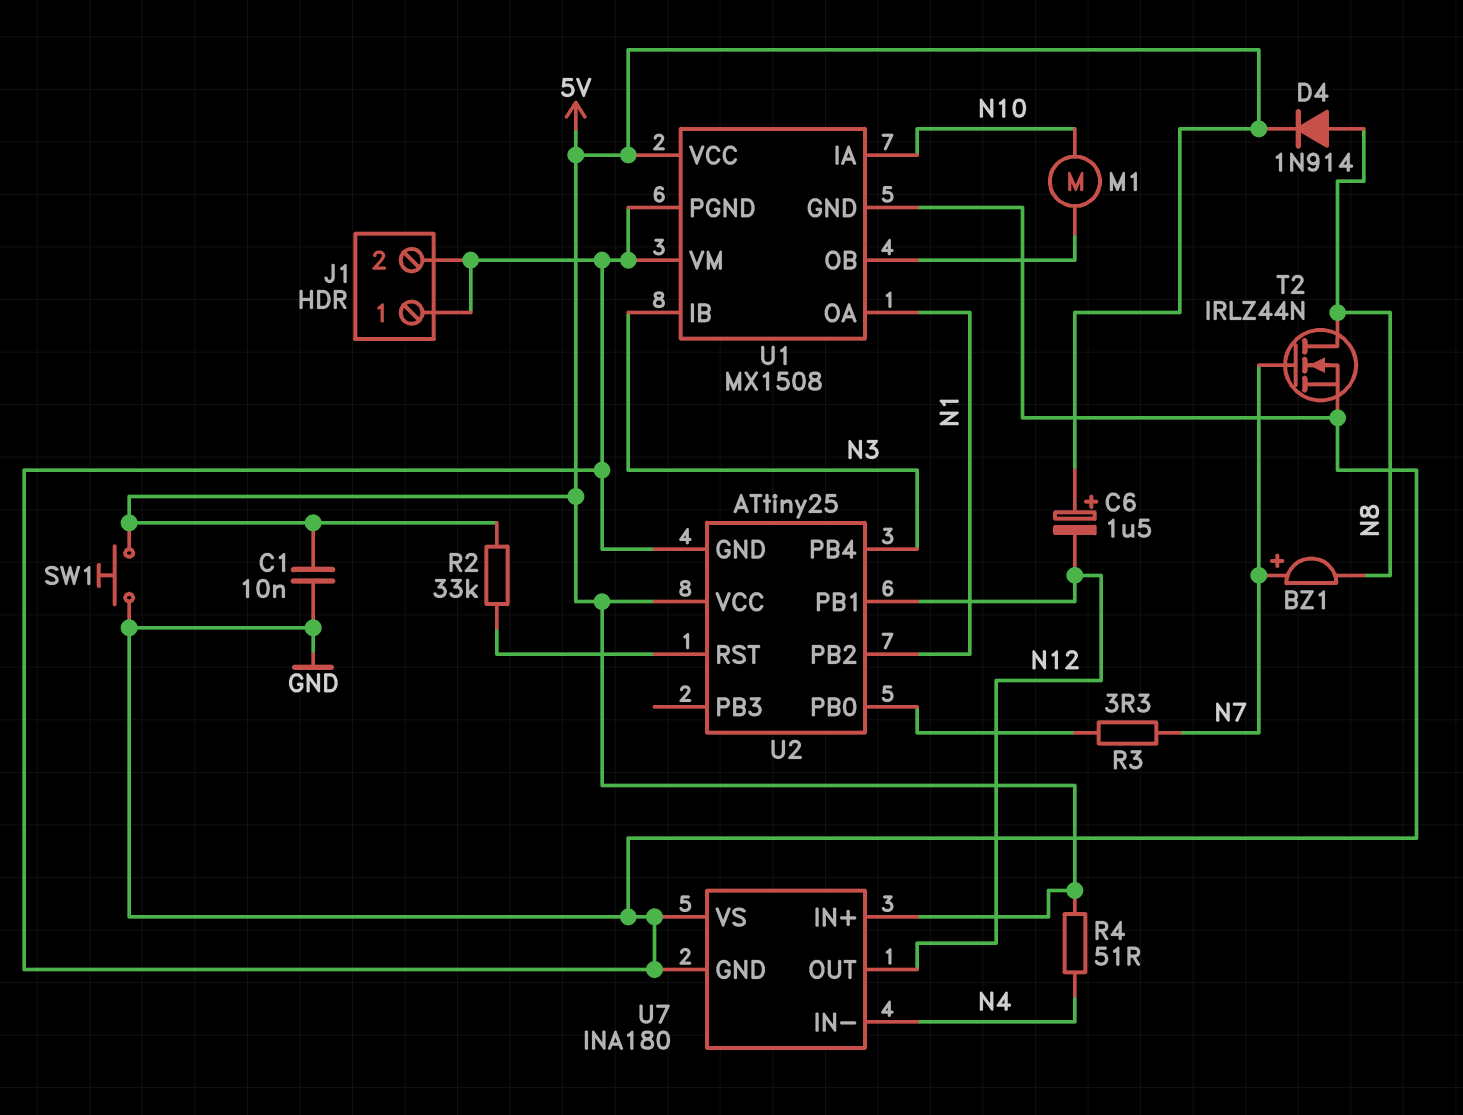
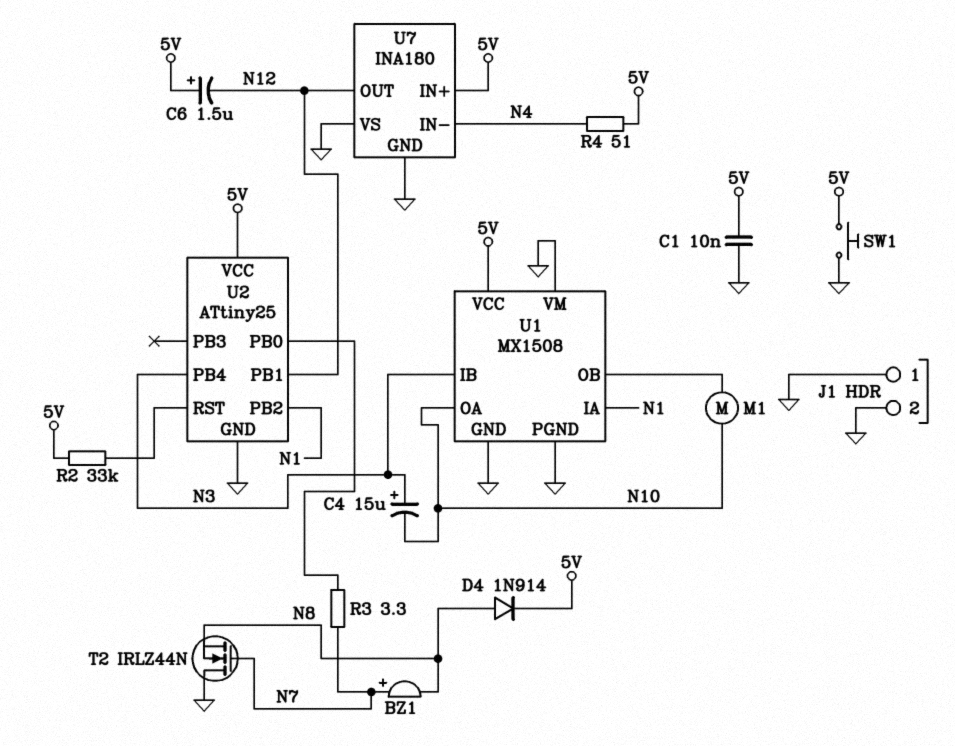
C4: none -> 15uF (plus N3, minus N10)
T2: NMOS IRLZ44N (G N7, D N8, S GND) -> NMOS IRLZ44N (G N7, D GND, S N8)
U1 pin IA: N10 -> N1
U1 pin OA: N1 -> N10

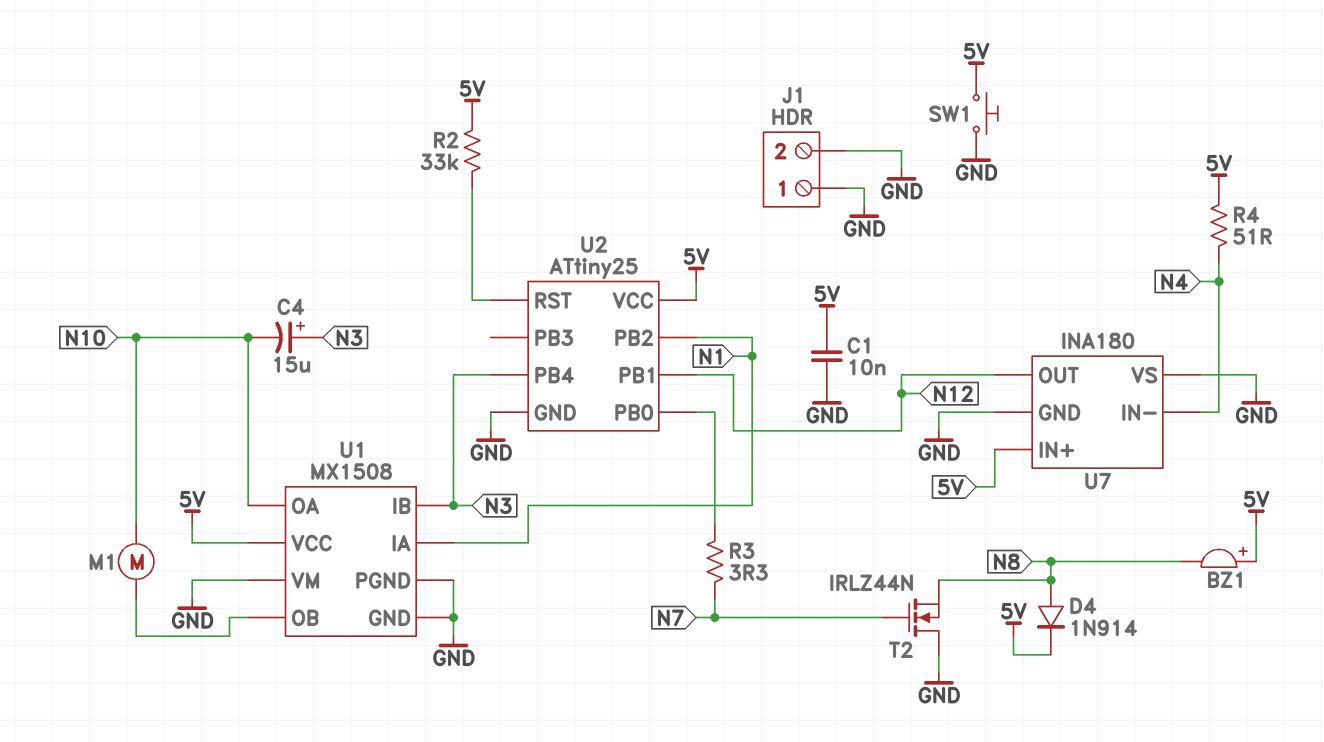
BZ1: buzzer (plus N7, minus N8) -> buzzer (plus 5V, minus N8)
C6: 1.5uF (plus 5V, minus N12) -> none

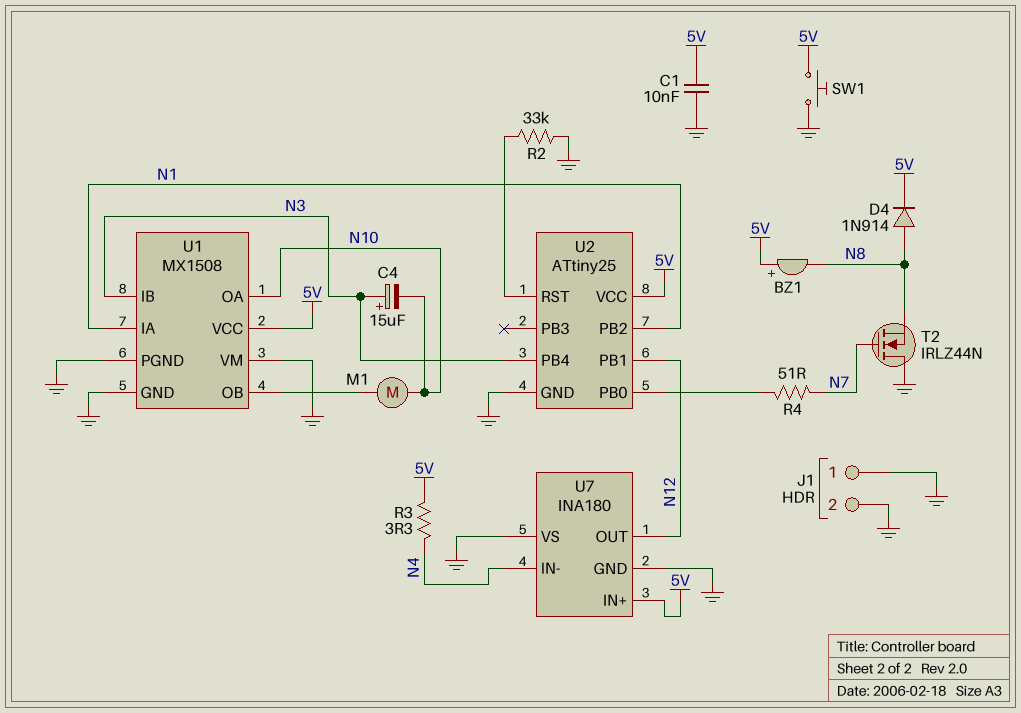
R2: 33k (5V, U2/RST) -> 33k (GND, U2/RST)
R3: 3.3 (N7, U2/PB0) -> 3.3 (5V, N4)
R4: 51 (5V, N4) -> 51 (N7, U2/PB0)

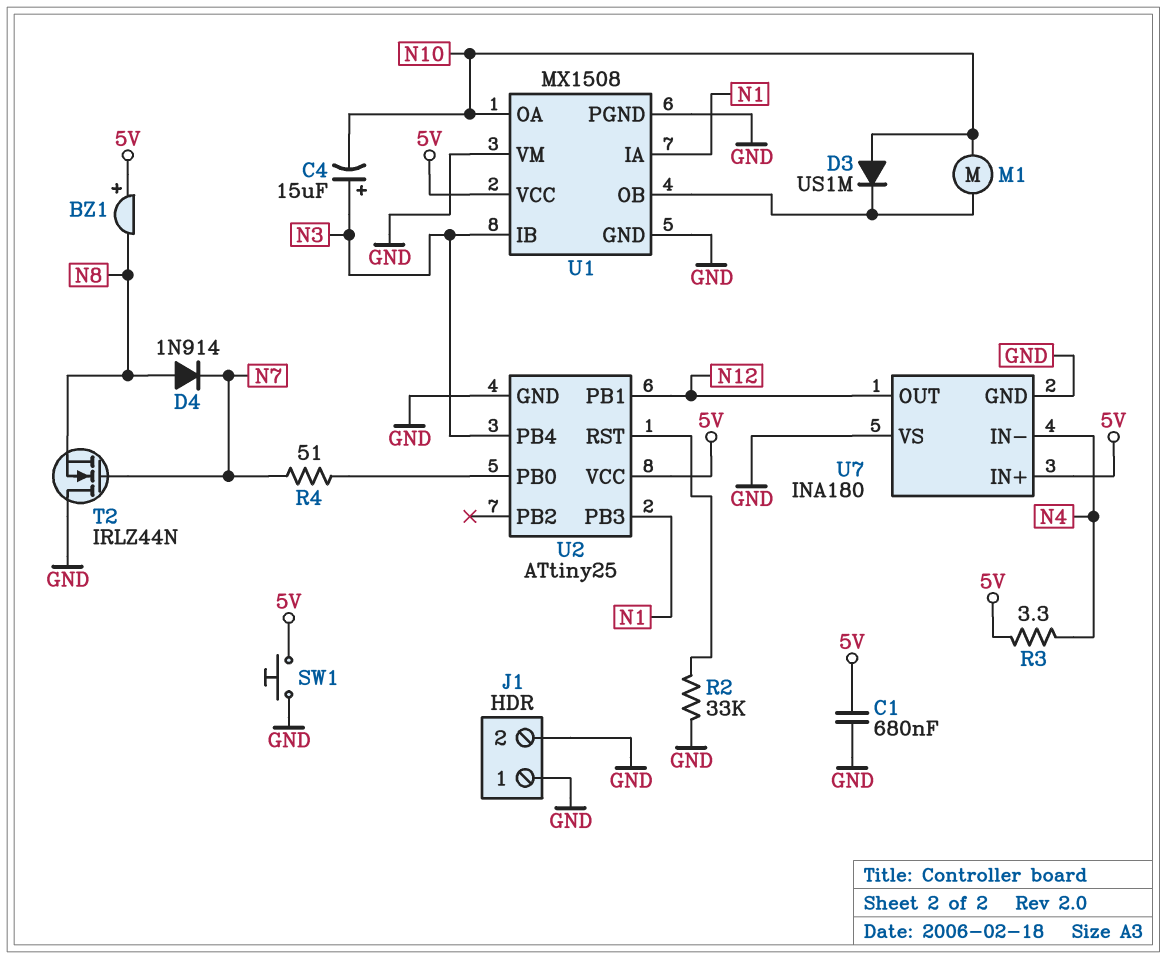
C1: 10nF (5V, GND) -> 680nF (5V, GND)
D3: none -> diode US1M (A N10, K U1/OB)
D4: diode 1N914 (A N8, K 5V) -> diode 1N914 (A N8, K N7)
U2 pin PB2: N1 -> none
U2 pin PB3: none -> N1

